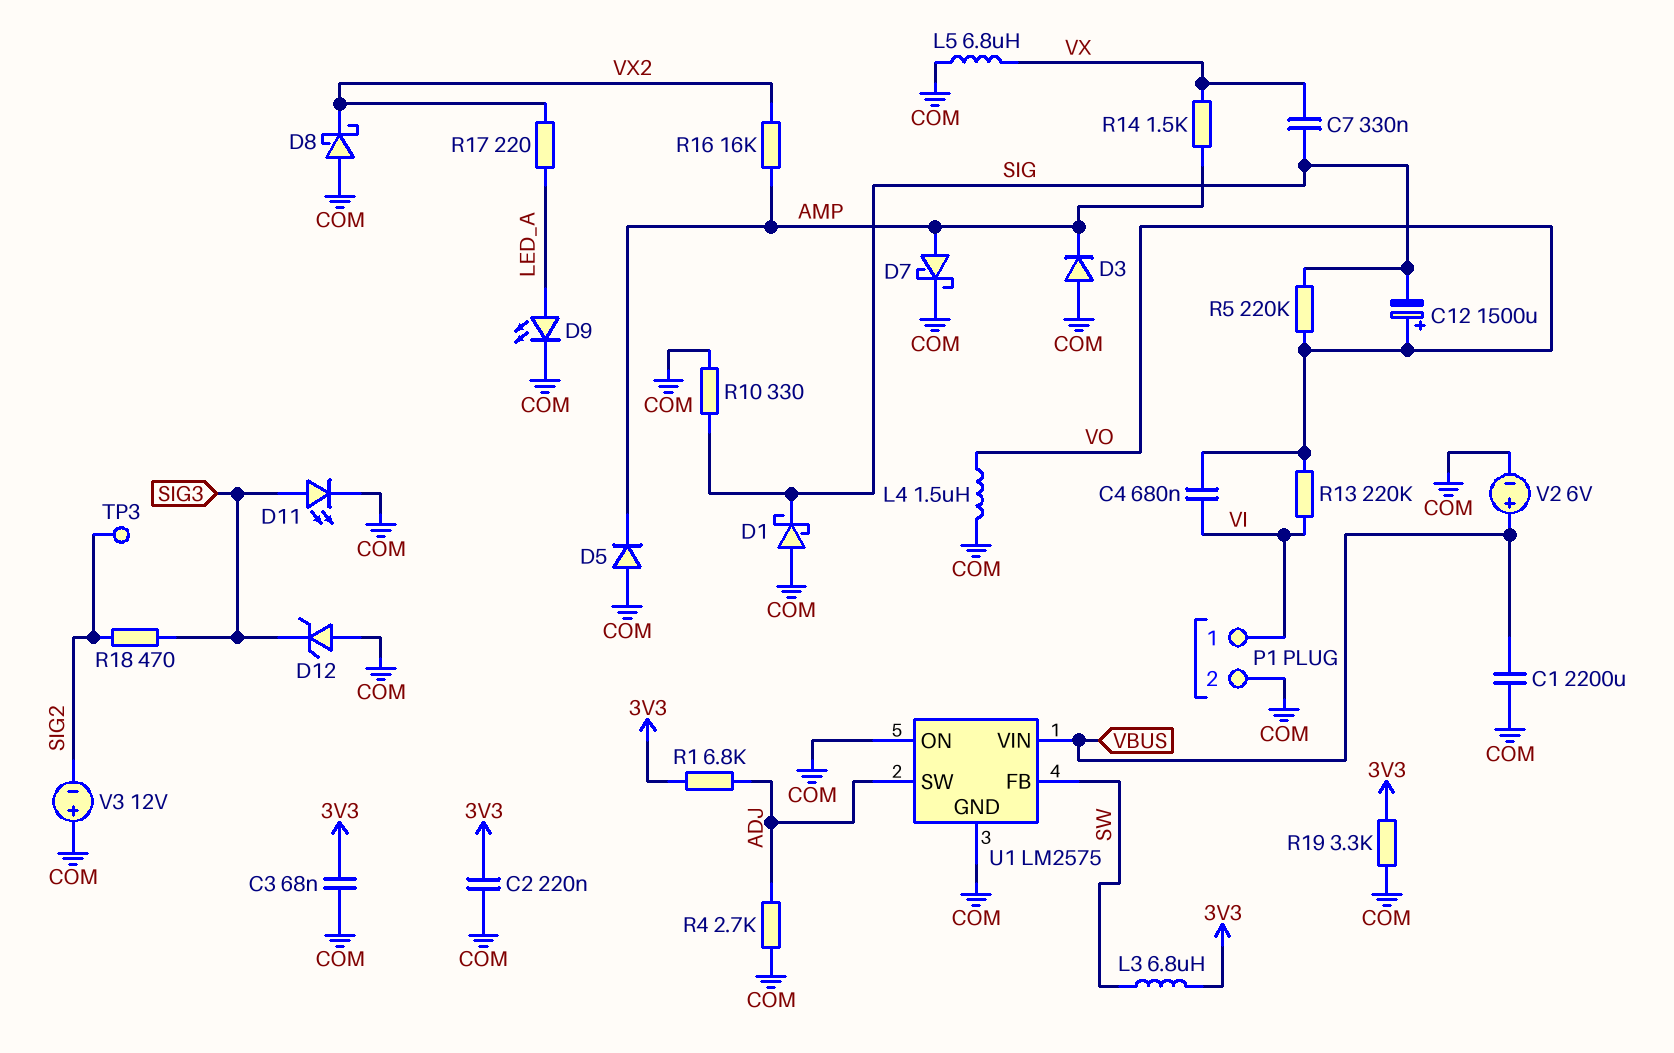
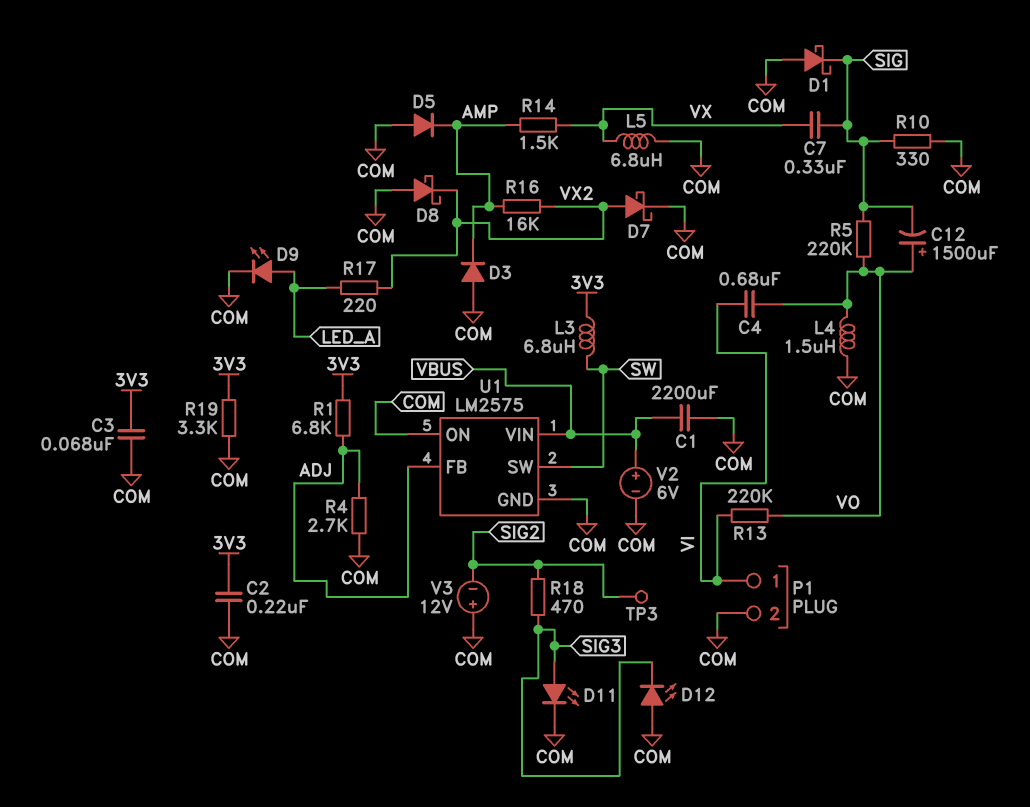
D7: schottky (A AMP, K COM) -> schottky (A VX2, K COM)
D12: zener (A COM, K SIG3) -> LED (A COM, K SIG3)
U1 pin FB: SW -> ADJ
U1 pin SW: ADJ -> SW

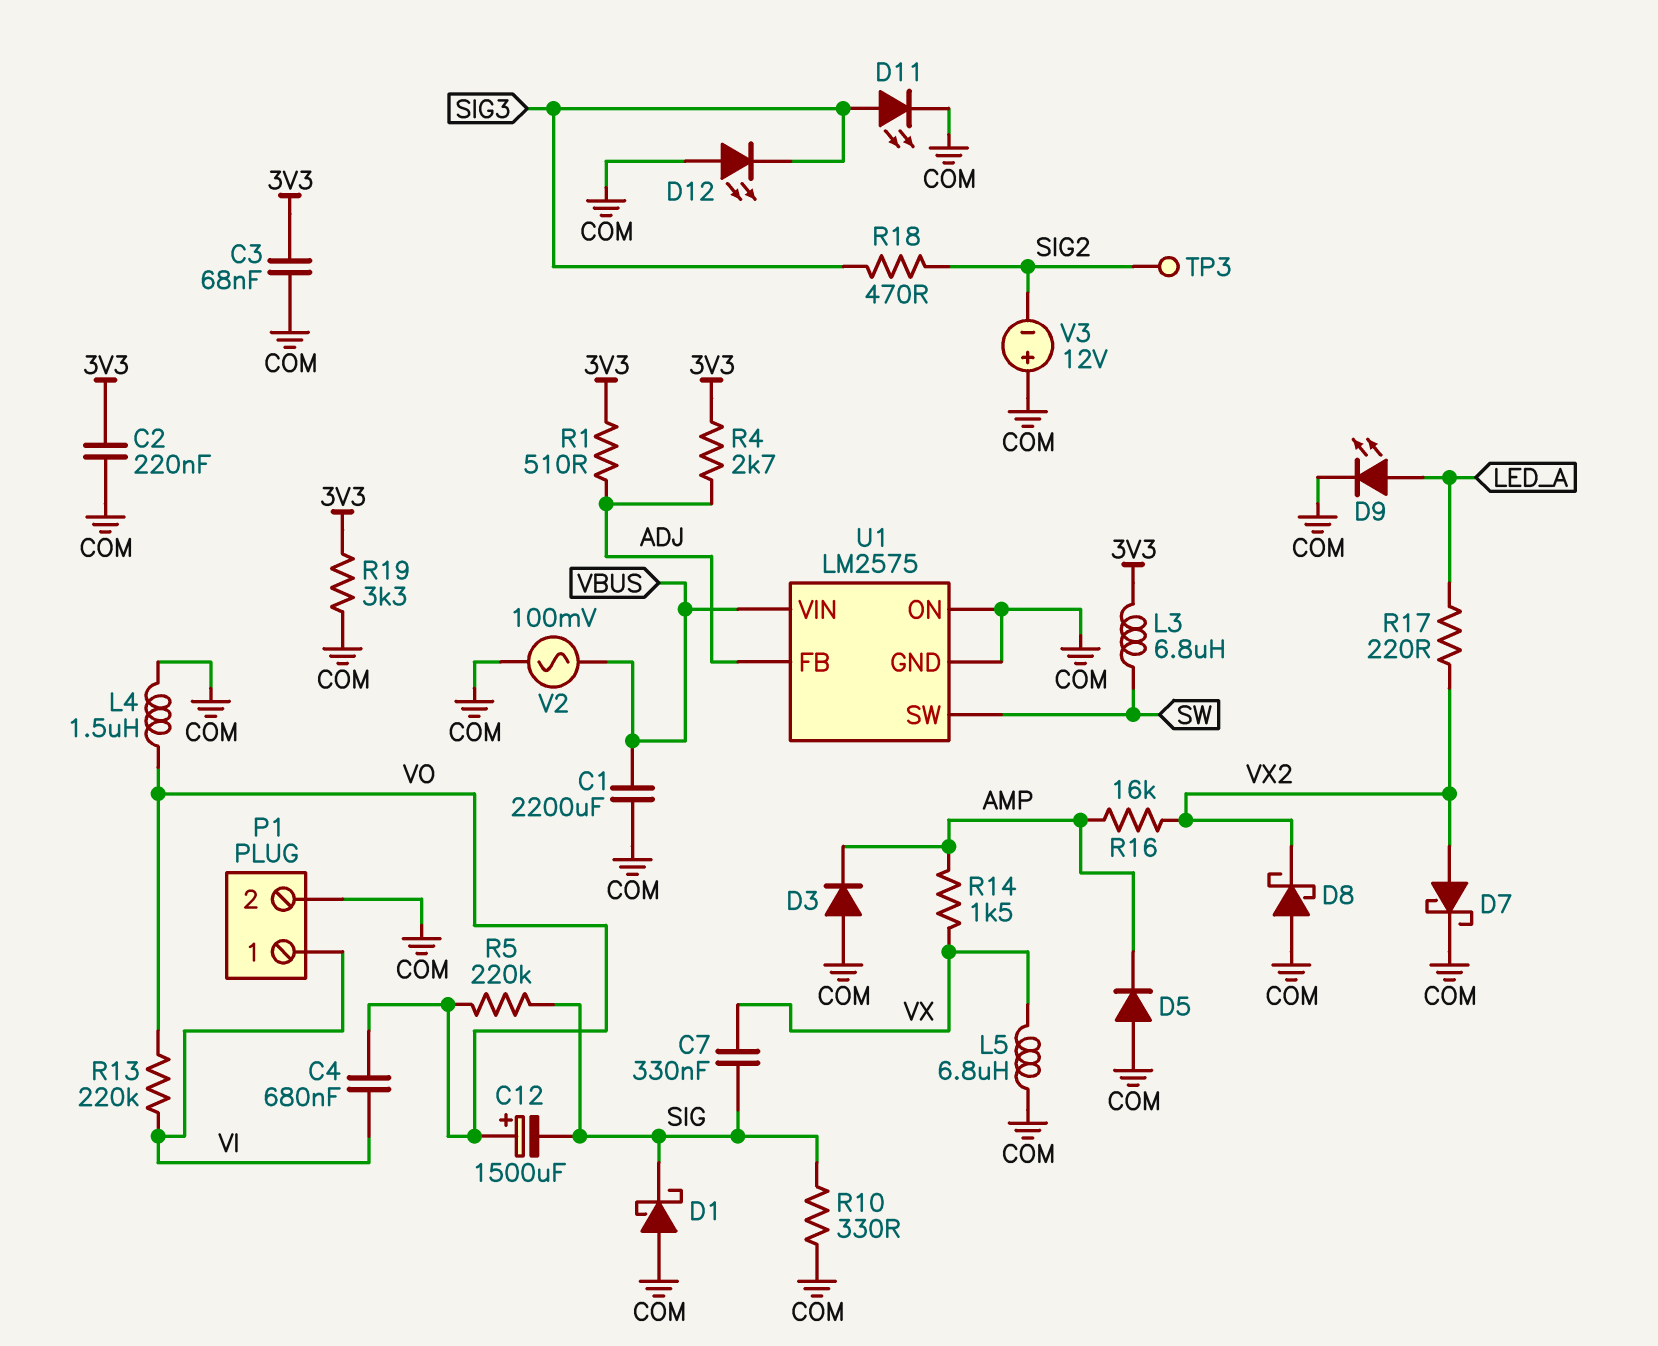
R1: 6.8k (3V3, ADJ) -> 510 (3V3, ADJ)
R4: 2.7k (ADJ, COM) -> 2.7k (3V3, ADJ)
V2: 6V (plus VBUS, minus COM) -> AC 100mV (COM, VBUS)

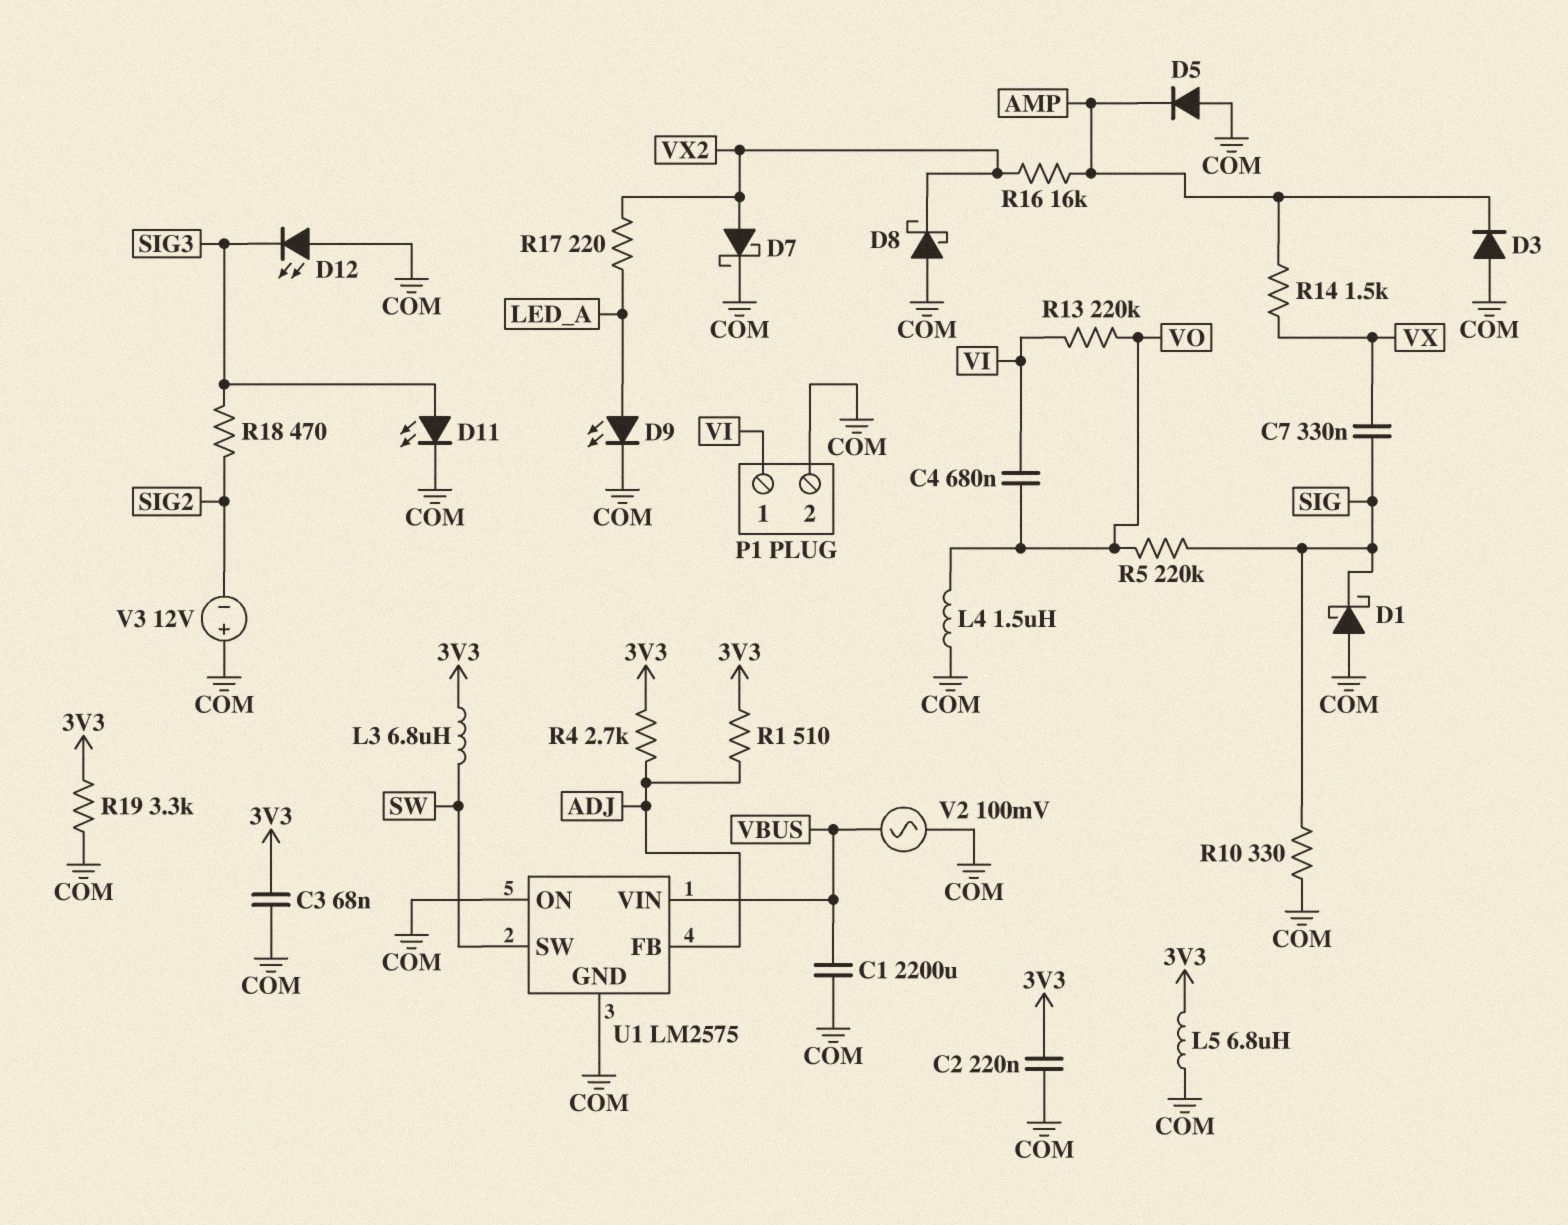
C12: 1500uF (plus VO, minus SIG) -> none
L5: 6.8uH (COM, VX) -> 6.8uH (3V3, COM)
TP3: test point (SIG2) -> none

